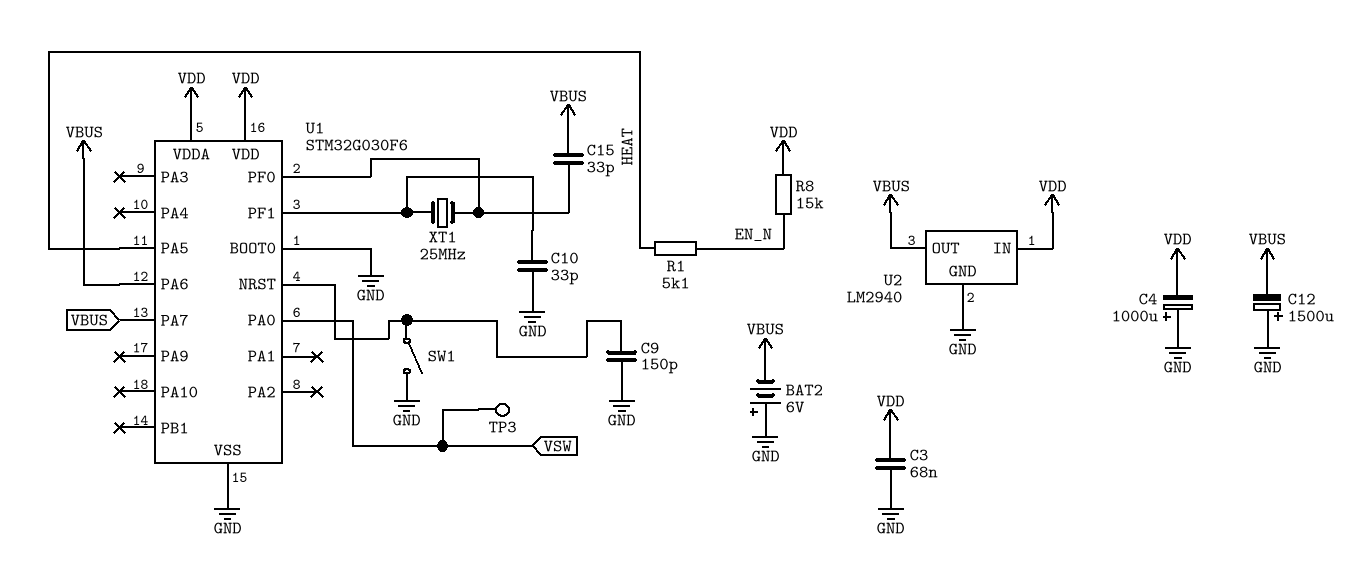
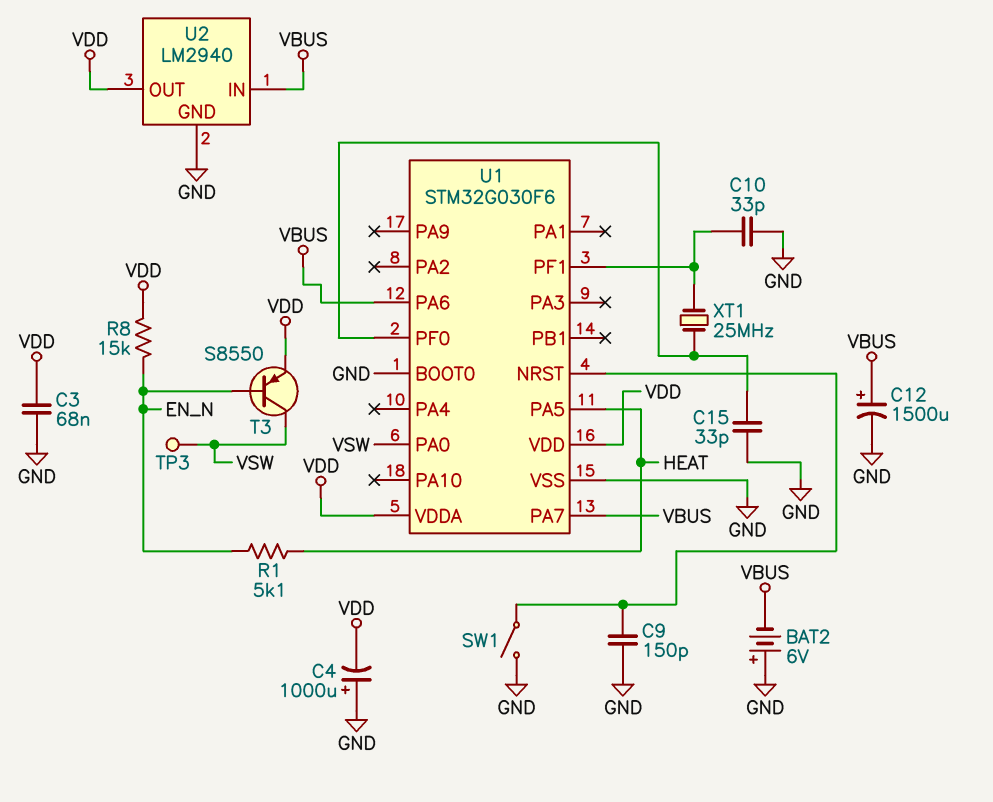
C12: 1500uF (plus GND, minus VBUS) -> 1500uF (plus VBUS, minus GND)
C15: 33pF (U1/PF0, VBUS) -> 33pF (GND, U1/PF0)
T3: none -> PNP S8550 (B EN_N, C VSW, E VDD)
U2 pin IN: VDD -> VBUS
U2 pin OUT: VBUS -> VDD

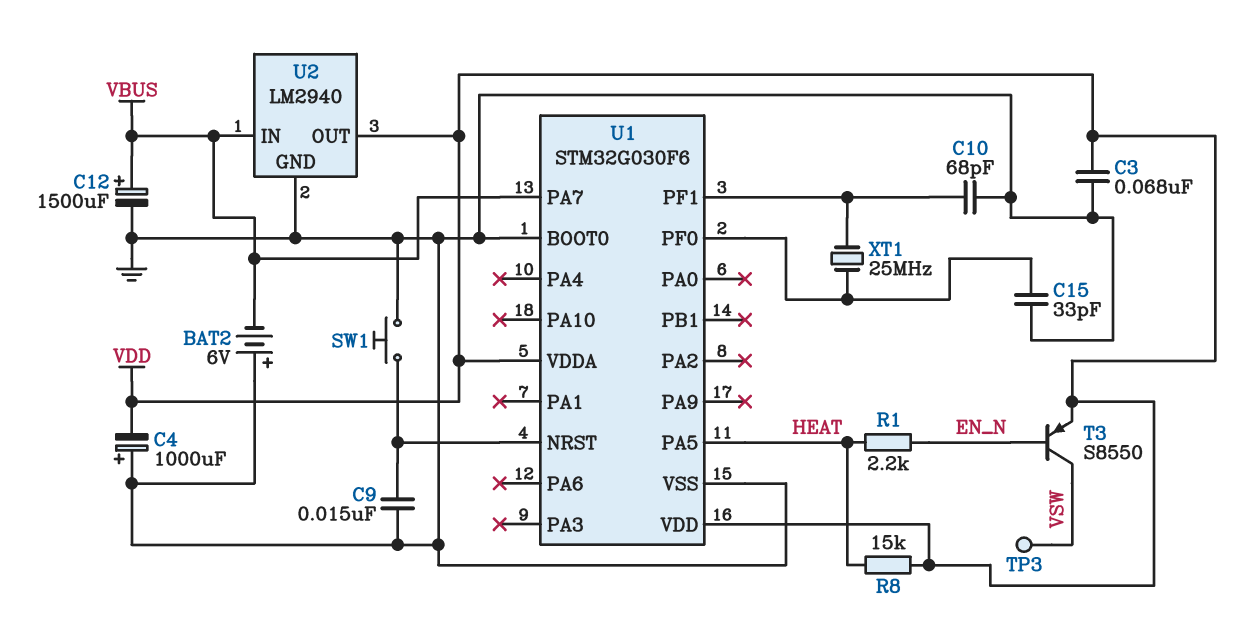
C9: 150pF (GND, U1/NRST) -> 15nF (GND, U1/NRST)
C10: 33pF (GND, U1/PF1) -> 68pF (GND, U1/PF1)
R1: 5.1k (EN_N, HEAT) -> 2.2k (EN_N, HEAT)
R8: 15k (EN_N, VDD) -> 15k (HEAT, VDD)
SW1: switch (GND, U1/NRST) -> button (GND, U1/NRST)
U1 pin PA0: VSW -> none
U1 pin PA6: VBUS -> none

